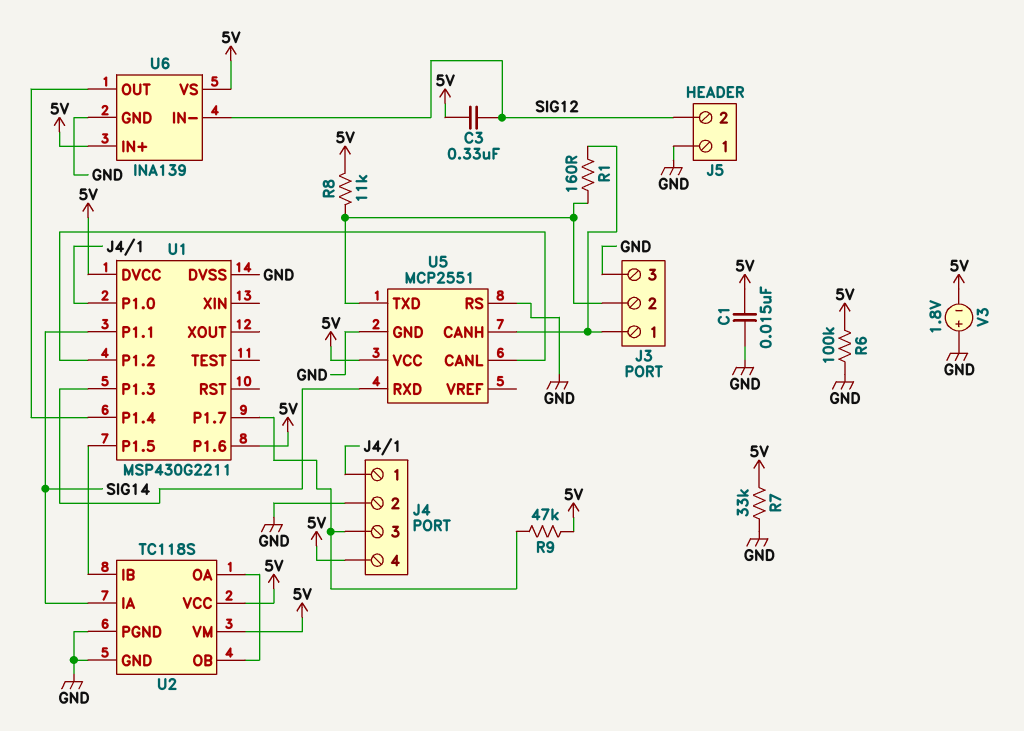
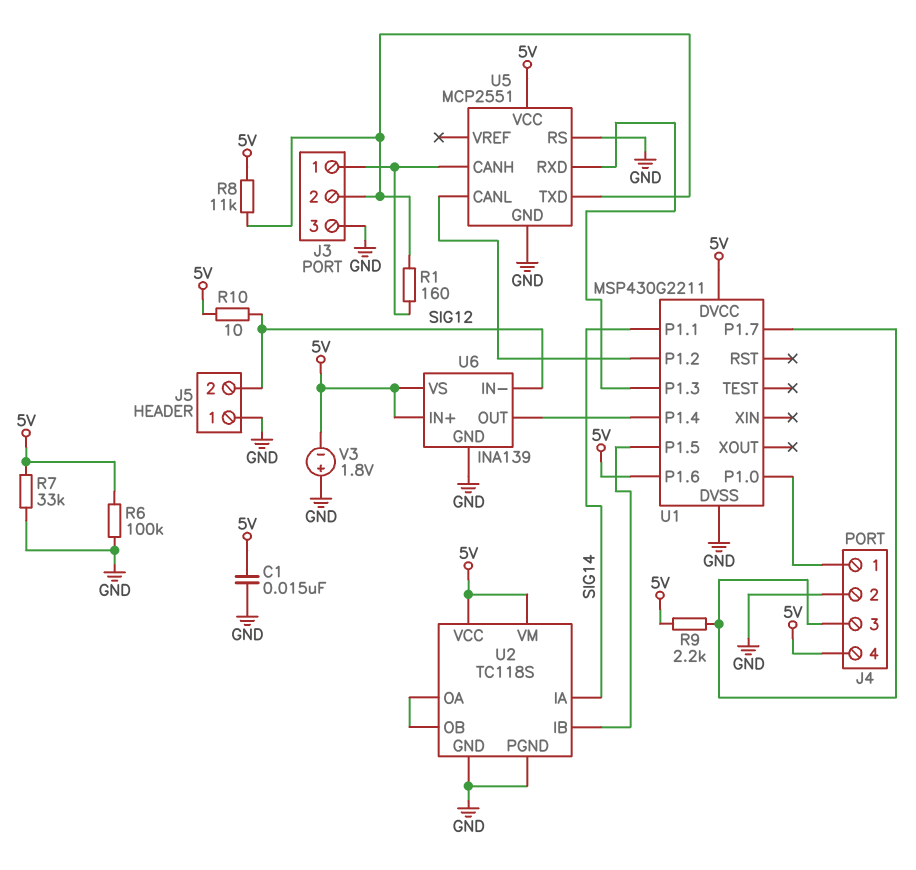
C3: 330nF (5V, SIG12) -> none
R9: 47k (5V, J4/3) -> 2.2k (5V, J4/3)
R10: none -> 10 (5V, SIG12)

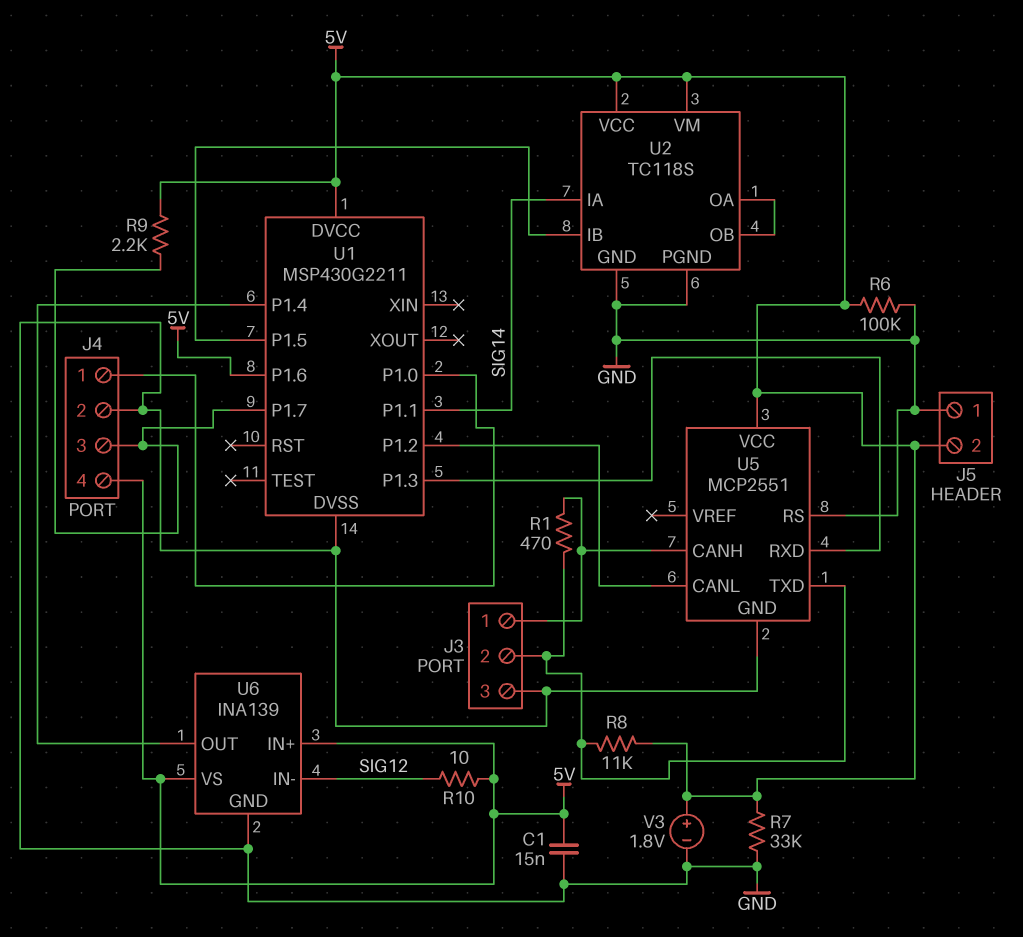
J5 pin 2: SIG12 -> 5V
R1: 160 (J3/1, J3/2) -> 470 (J3/1, J3/2)
V3: 1.8V (plus GND, minus 5V) -> 1.8V (plus 5V, minus GND)

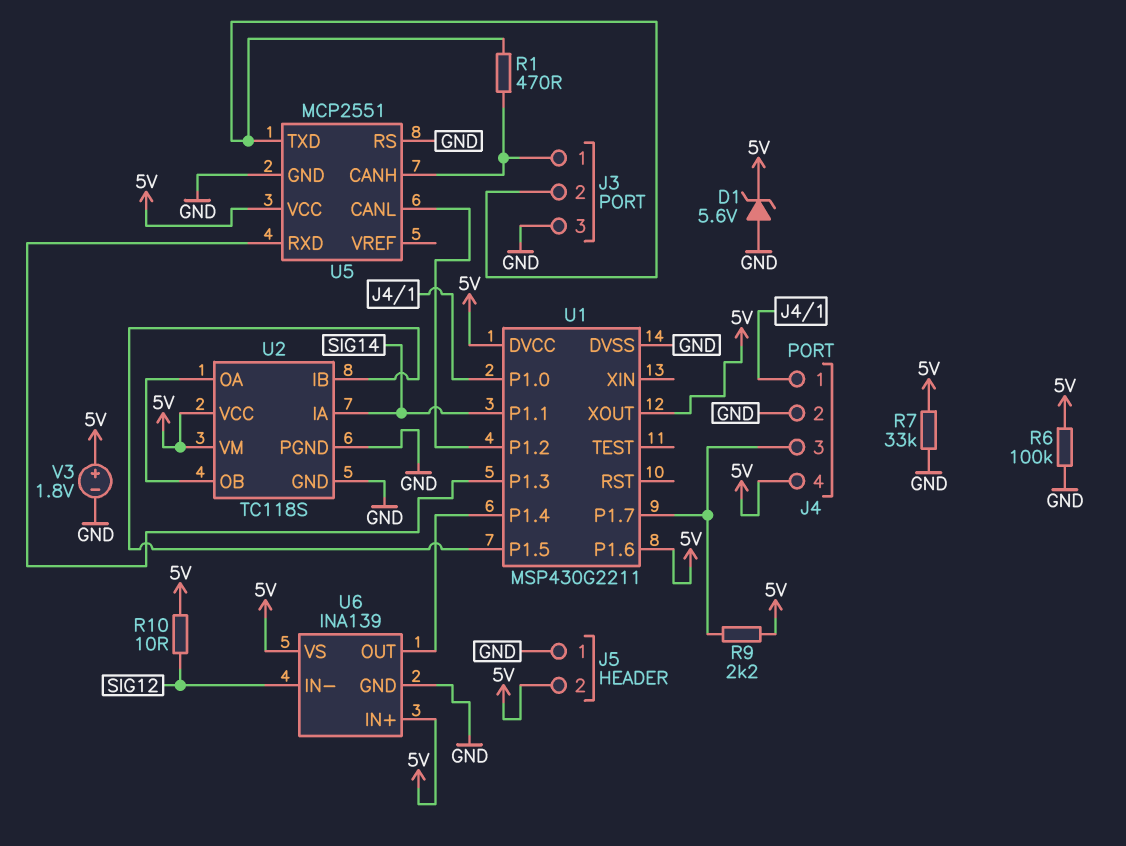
C1: 15nF (5V, GND) -> none
D1: none -> zener 5.6V (A GND, K 5V)
R8: 11k (5V, J3/2) -> none
U1 pin XOUT: none -> 5V

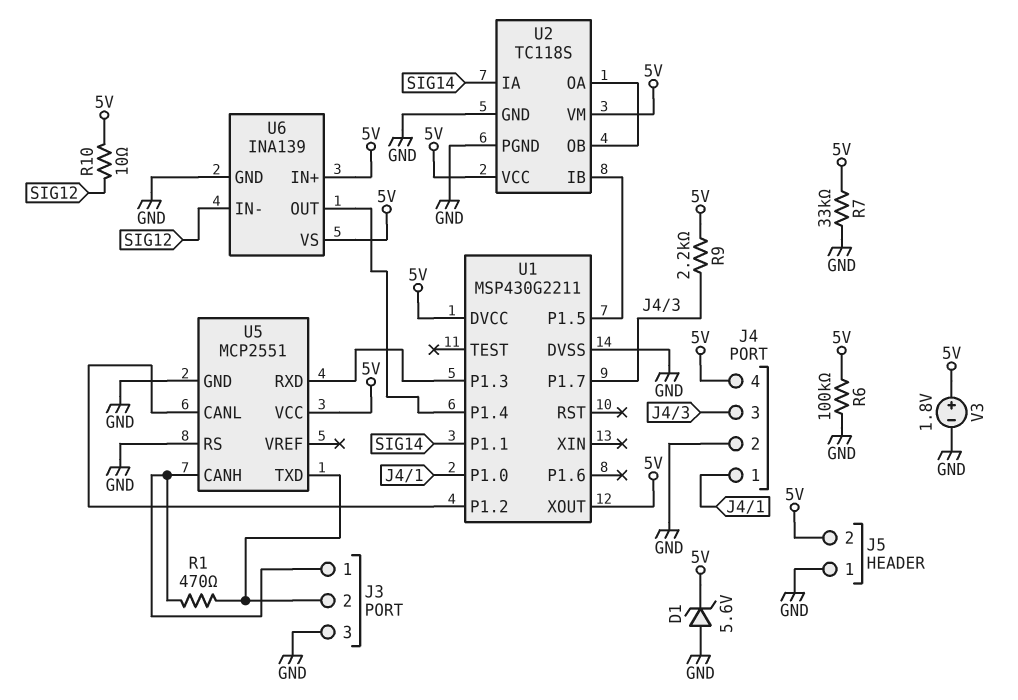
U1 pin P1.6: 5V -> none

